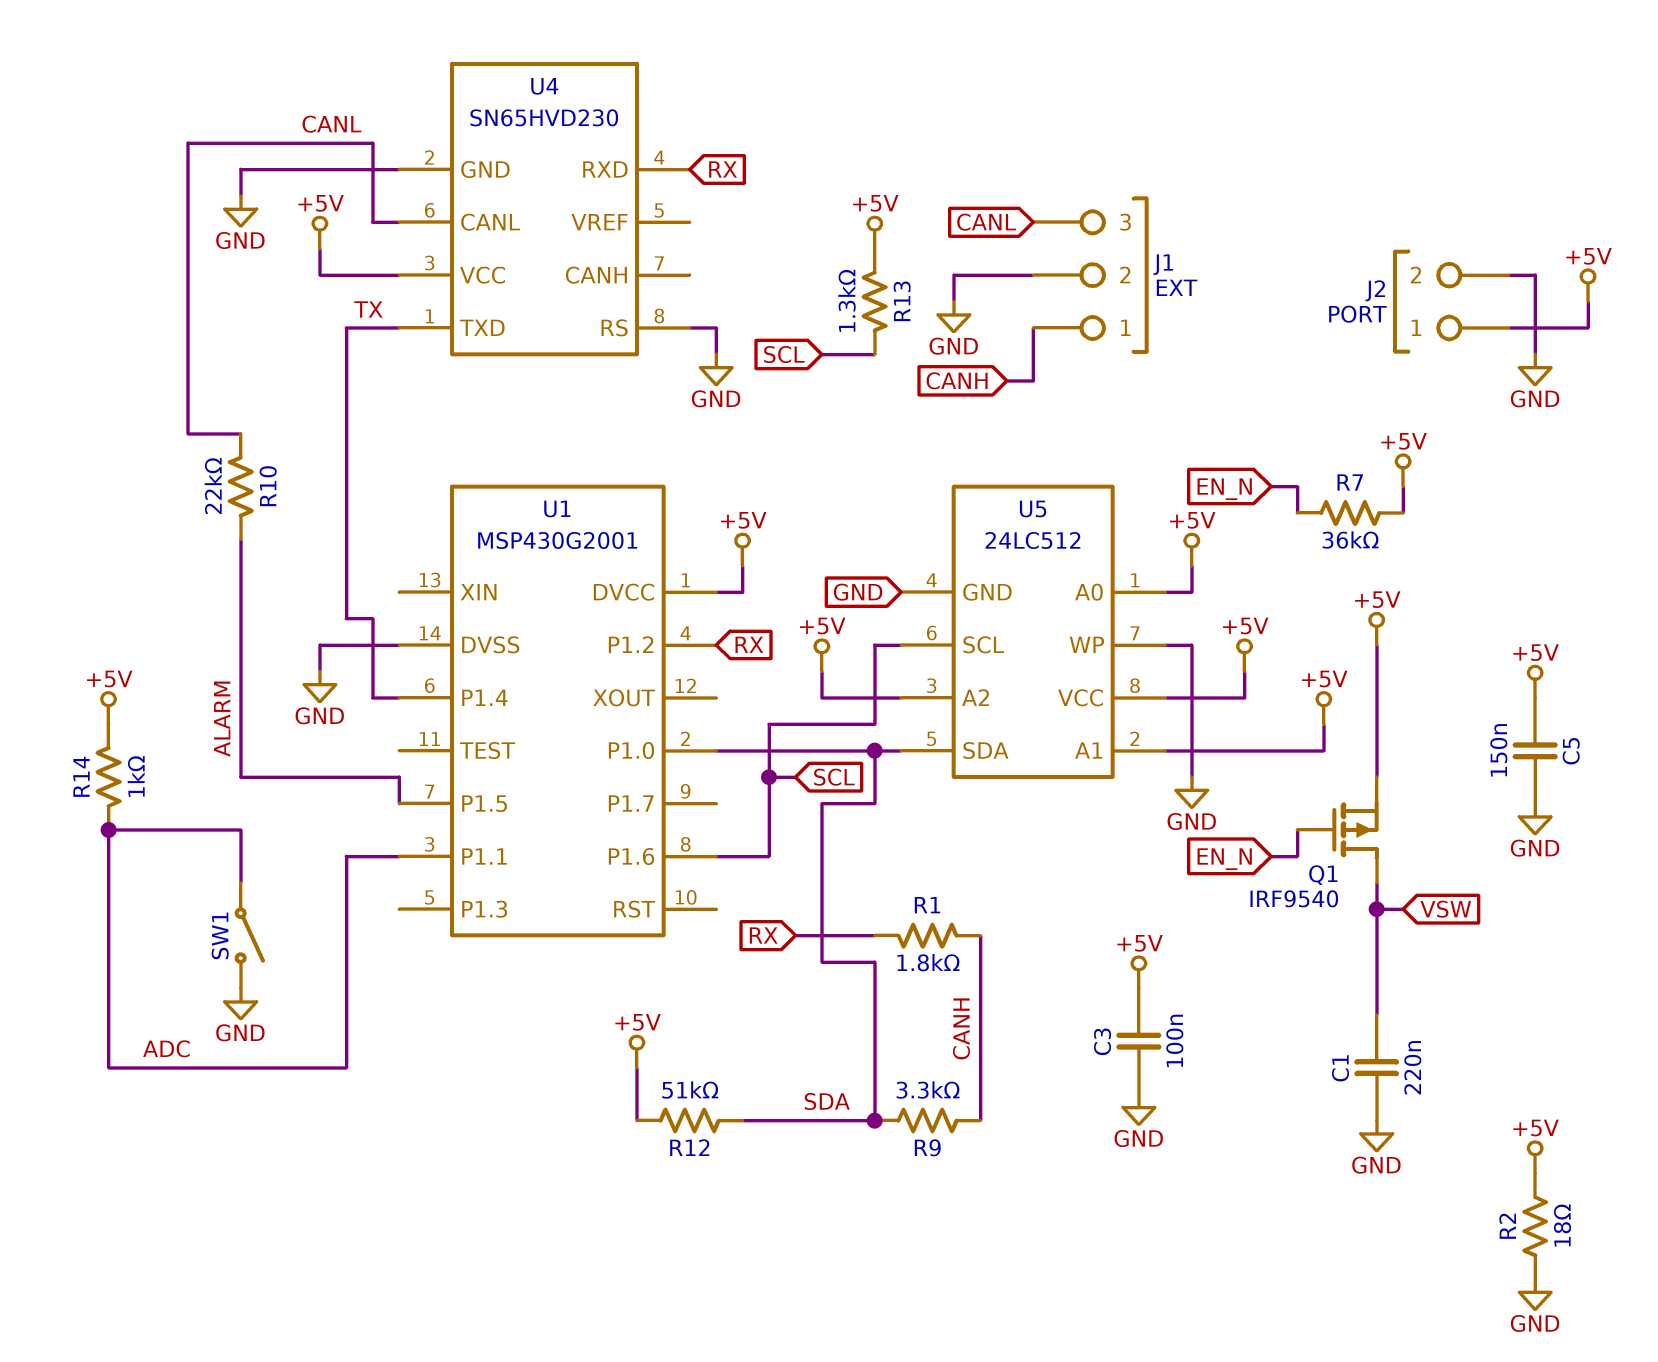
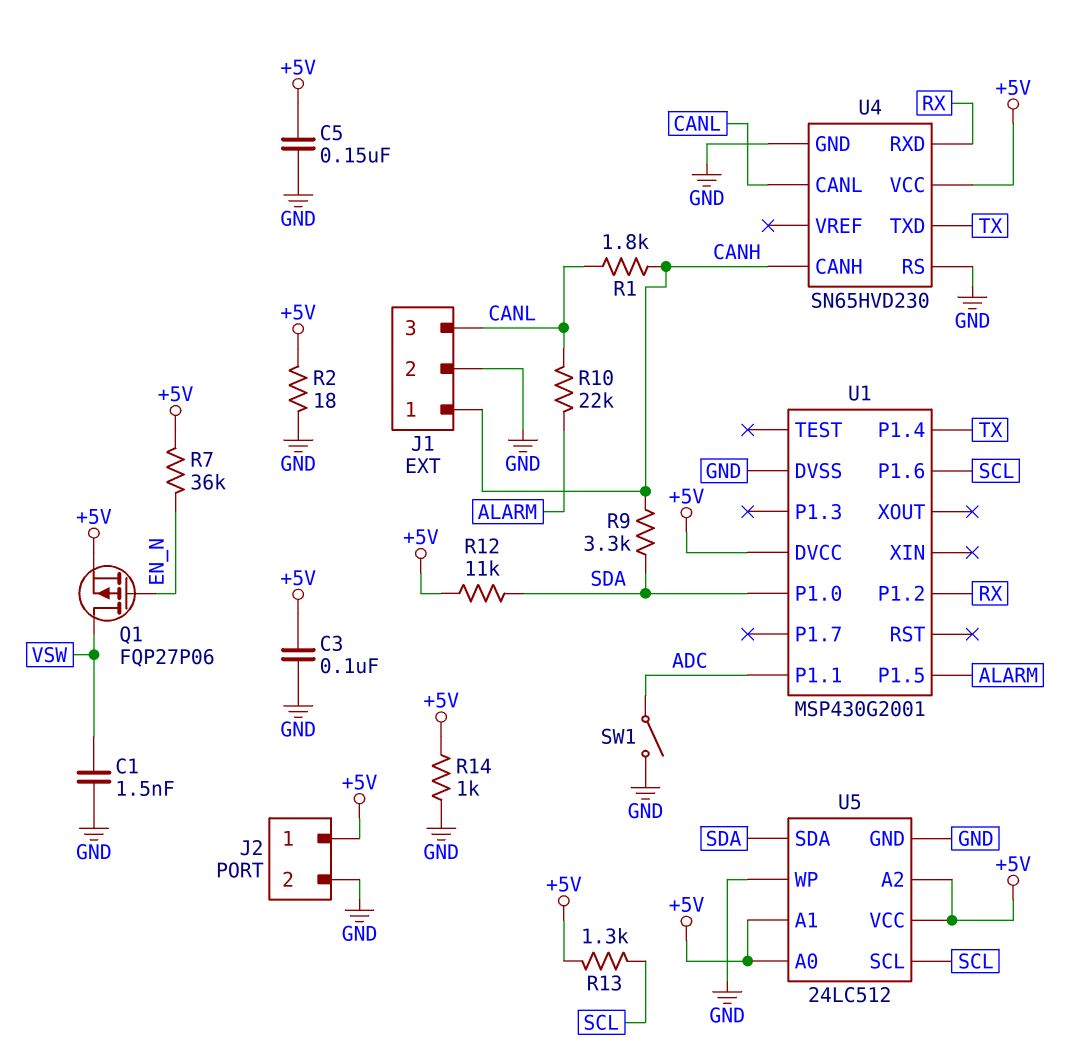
C1: 220nF (GND, VSW) -> 1.5nF (GND, VSW)
Q1: PMOS IRF9540 (G EN_N, D VSW, S +5V) -> PMOS FQP27P06 (G EN_N, D VSW, S +5V)
R1: 1.8k (CANH, RX) -> 1.8k (CANH, CANL)
R12: 51k (+5V, SDA) -> 11k (+5V, SDA)
R14: 1k (+5V, ADC) -> 1k (+5V, GND)
U4 pin CANH: none -> CANH

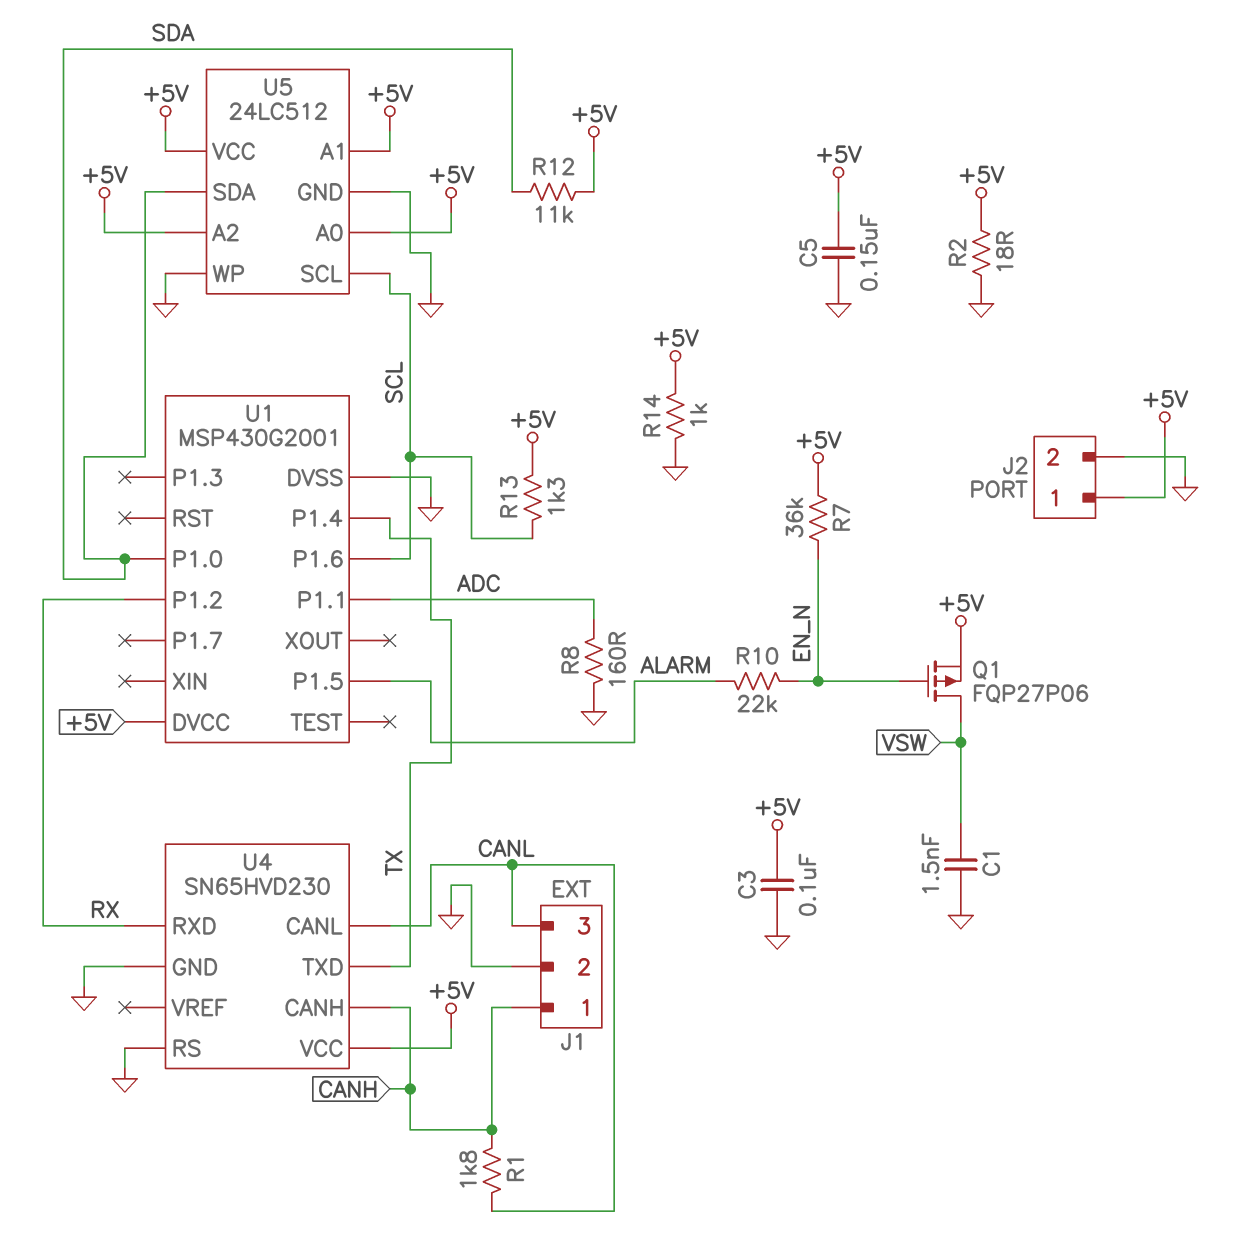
R8: none -> 160 (ADC, GND)
R9: 3.3k (CANH, SDA) -> none
R10: 22k (ALARM, CANL) -> 22k (ALARM, EN_N)
SW1: switch (ADC, GND) -> none

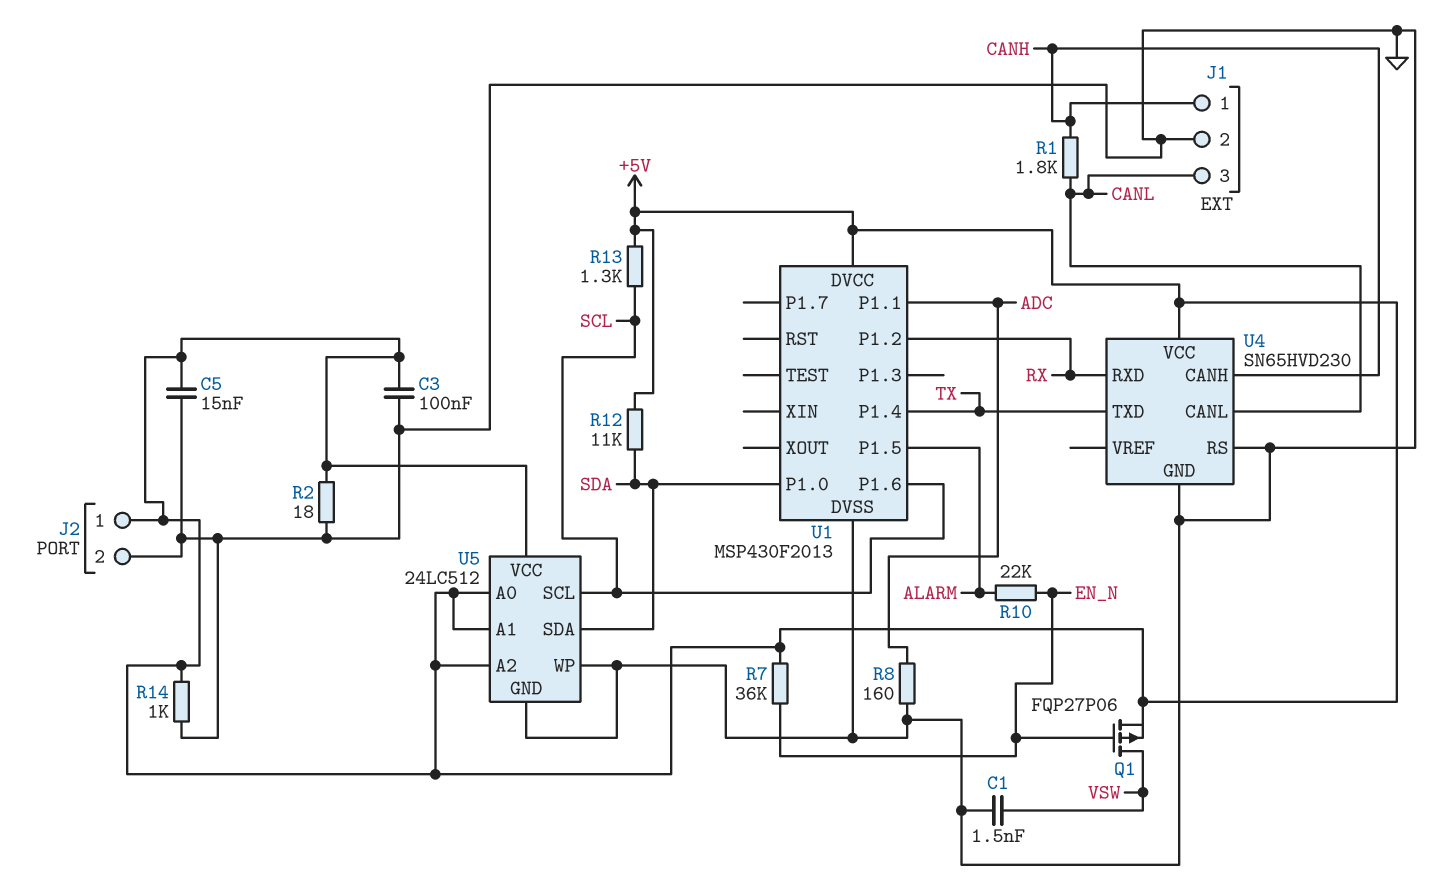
C5: 150nF (+5V, GND) -> 15nF (+5V, GND)
U1: MSP430G2001 -> MSP430F2013

